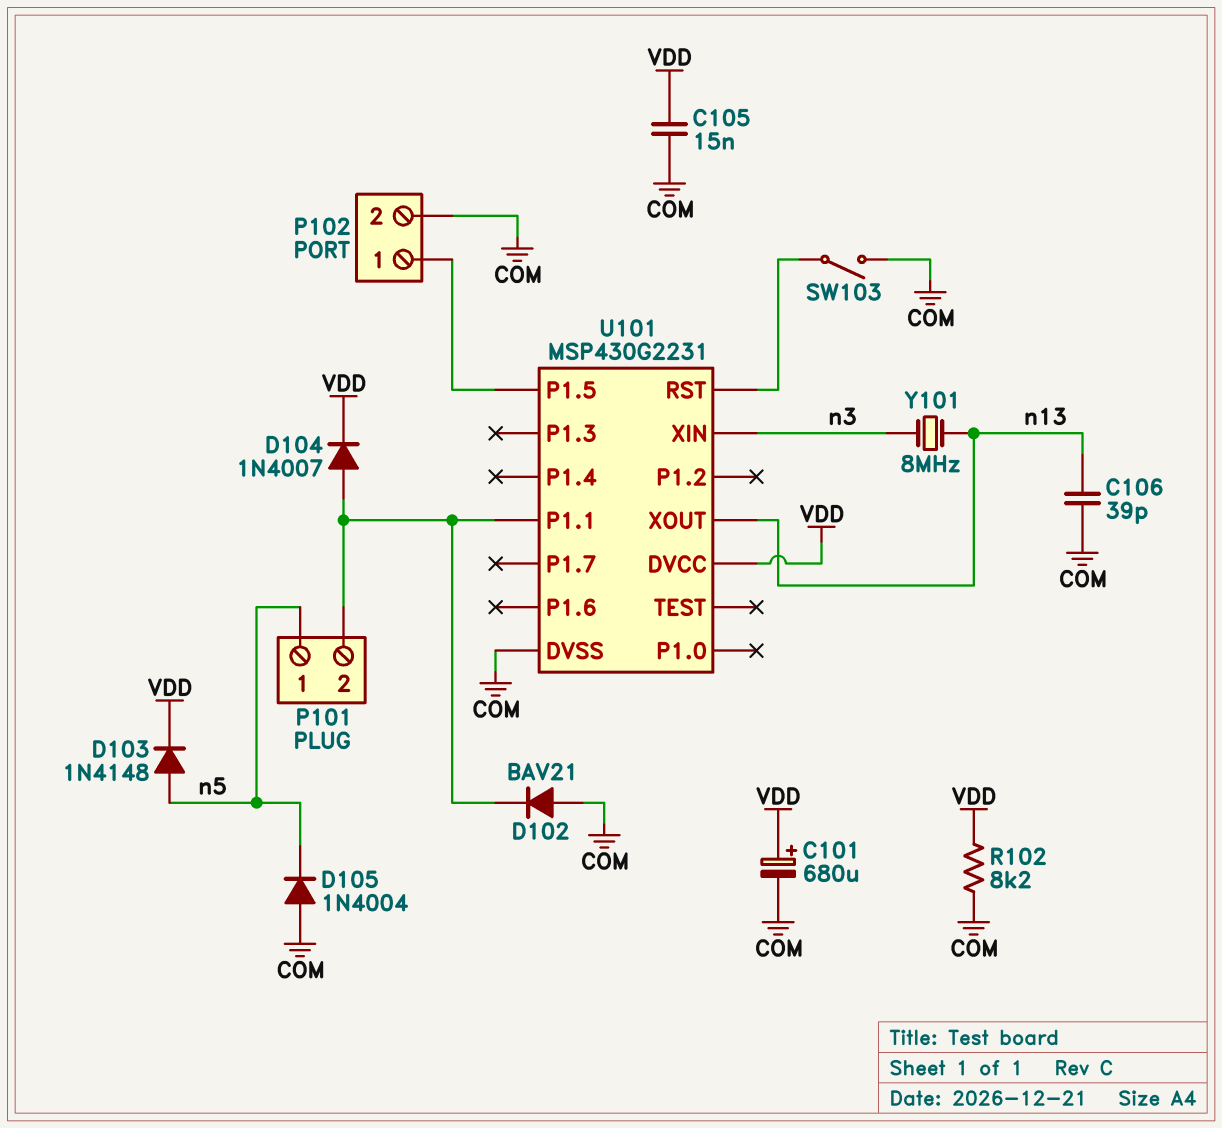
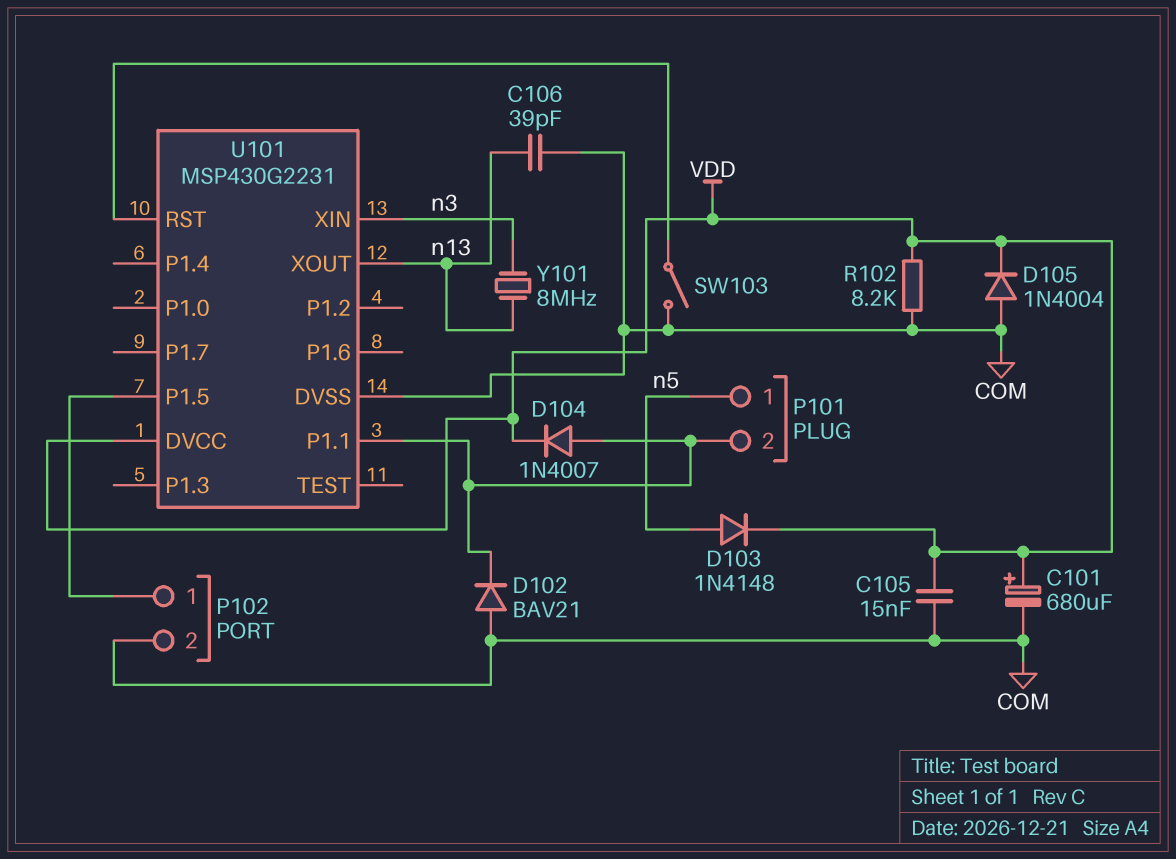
D105: diode 1N4004 (A COM, K n5) -> diode 1N4004 (A COM, K VDD)

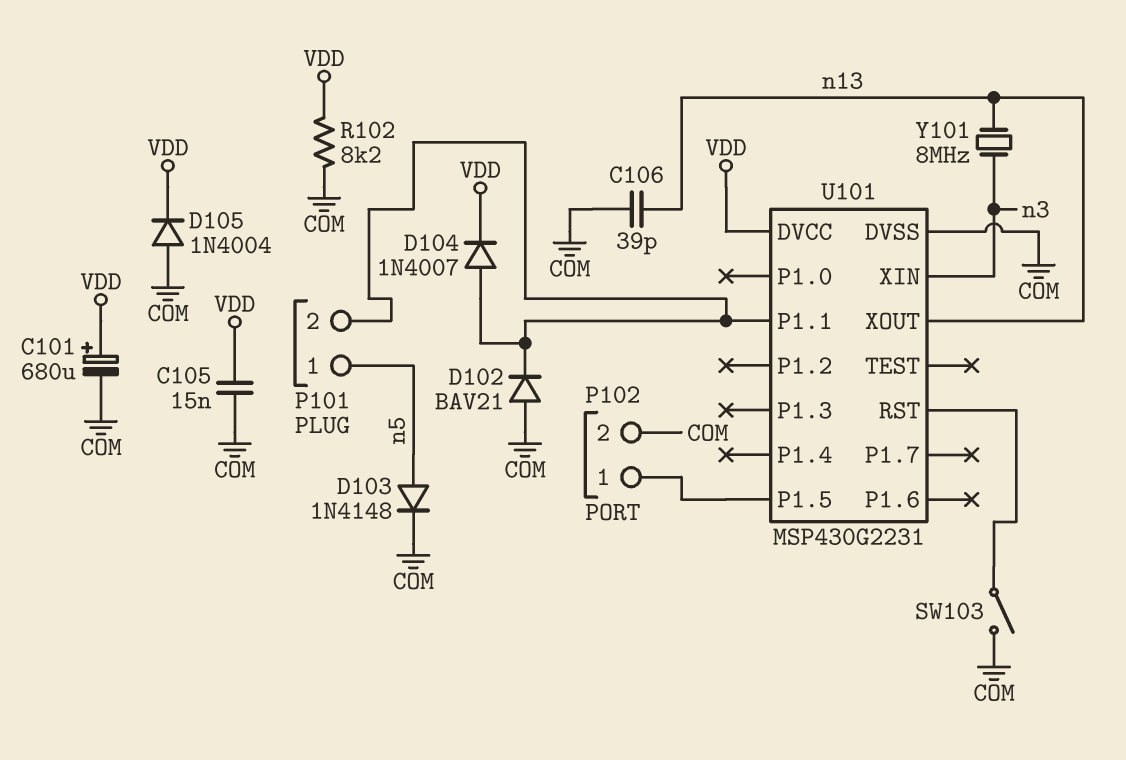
D103: diode 1N4148 (A n5, K VDD) -> diode 1N4148 (A n5, K COM)

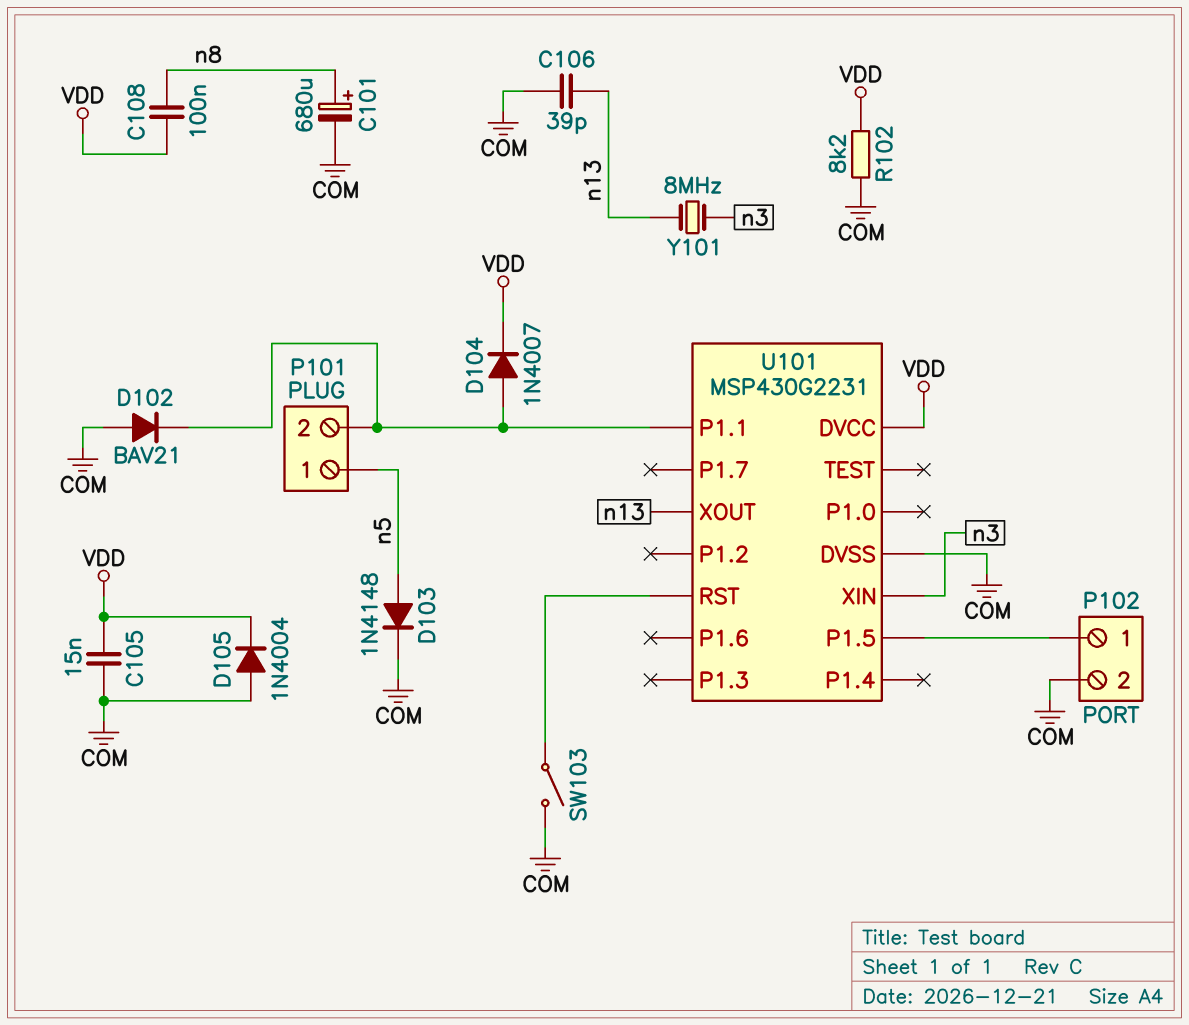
C101: 680uF (plus VDD, minus COM) -> 680uF (plus n8, minus COM)
C108: none -> 100nF (VDD, n8)

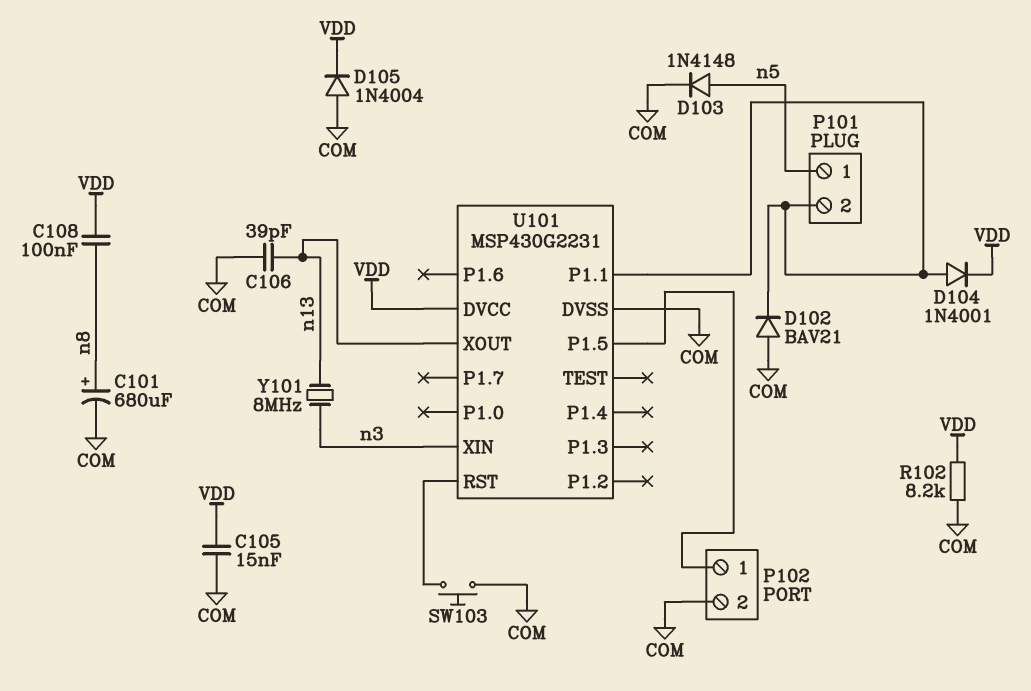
D104: diode 1N4007 (A P101/2, K VDD) -> diode 1N4001 (A P101/2, K VDD)
SW103: switch (COM, U101/RST) -> button (COM, U101/RST)

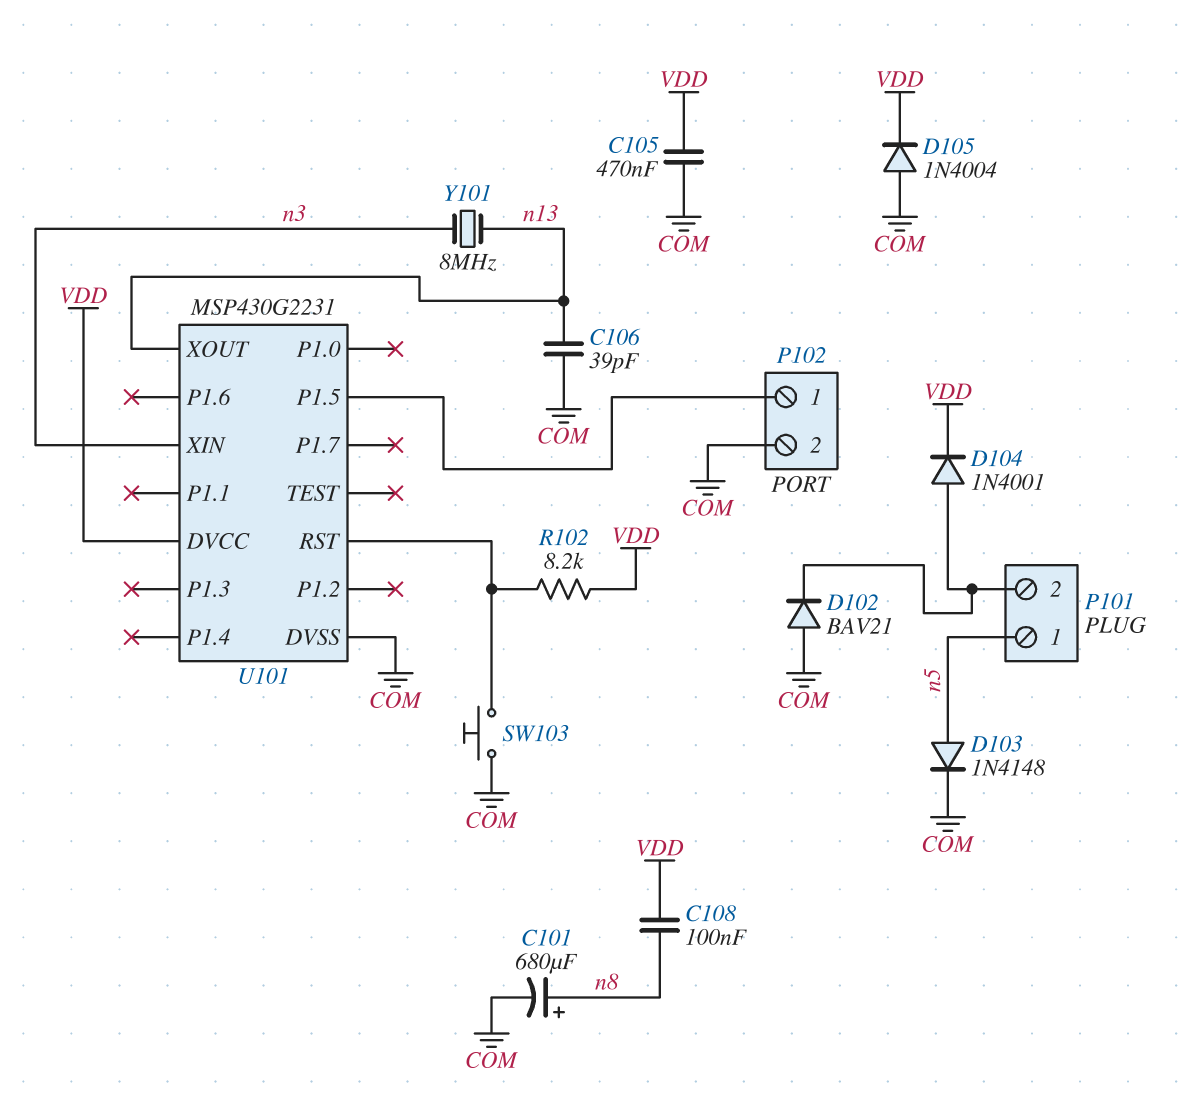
C105: 15nF (COM, VDD) -> 470nF (COM, VDD)
R102: 8.2k (COM, VDD) -> 8.2k (U101/RST, VDD)
U101 pin P1.1: P101/2 -> none

